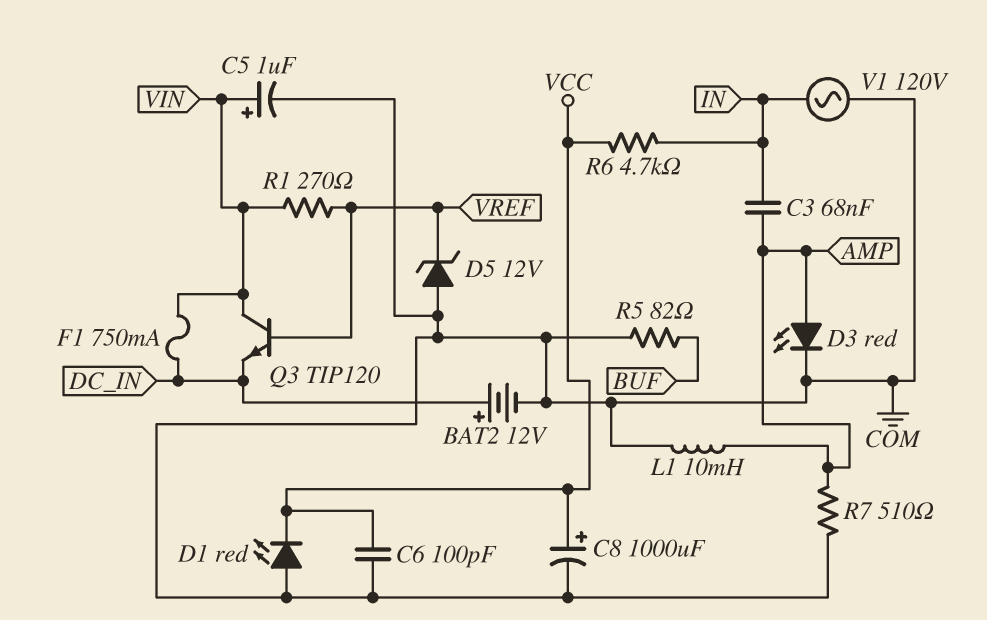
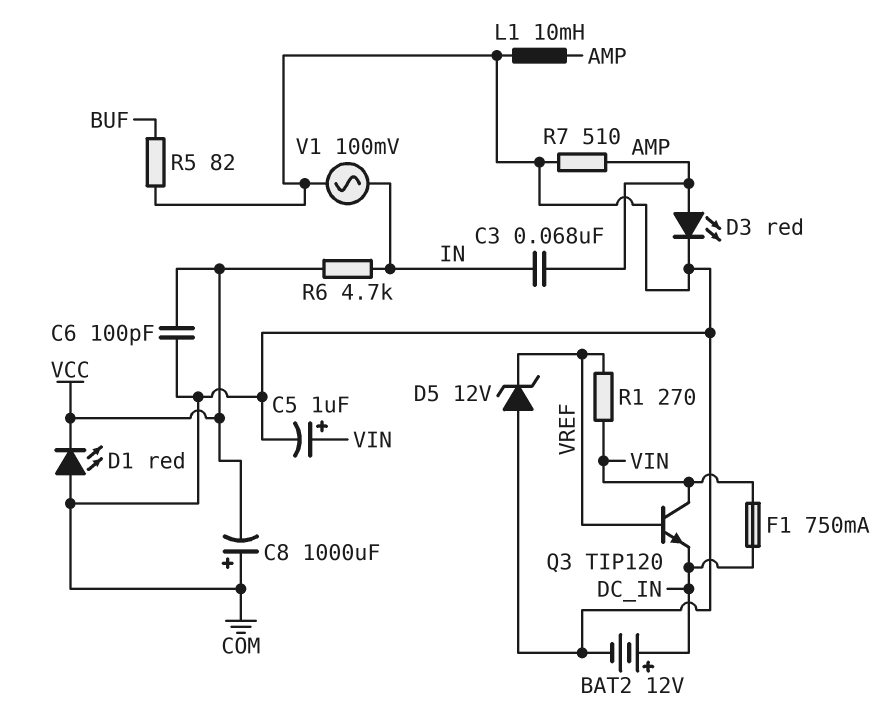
C8: 1000uF (plus VCC, minus COM) -> 1000uF (plus COM, minus VCC)
V1: AC 120V (COM, IN) -> AC 100mV (COM, IN)

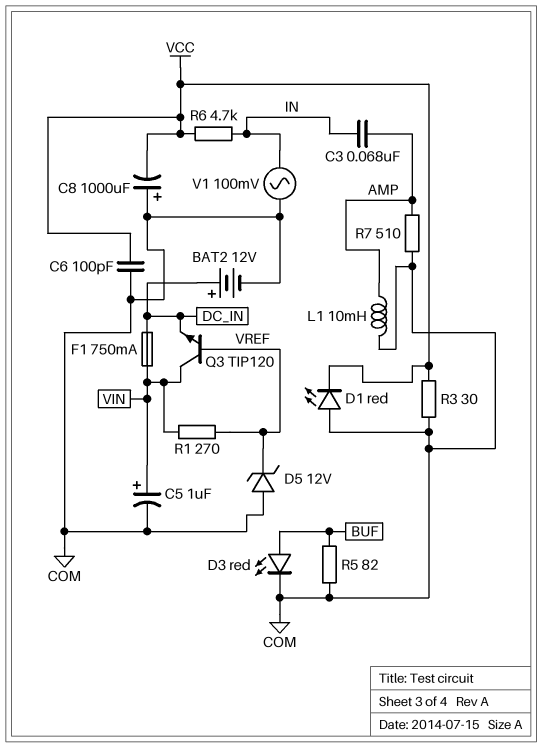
D3: LED red (A AMP, K COM) -> LED red (A BUF, K COM)
R3: none -> 30 (COM, VCC)

